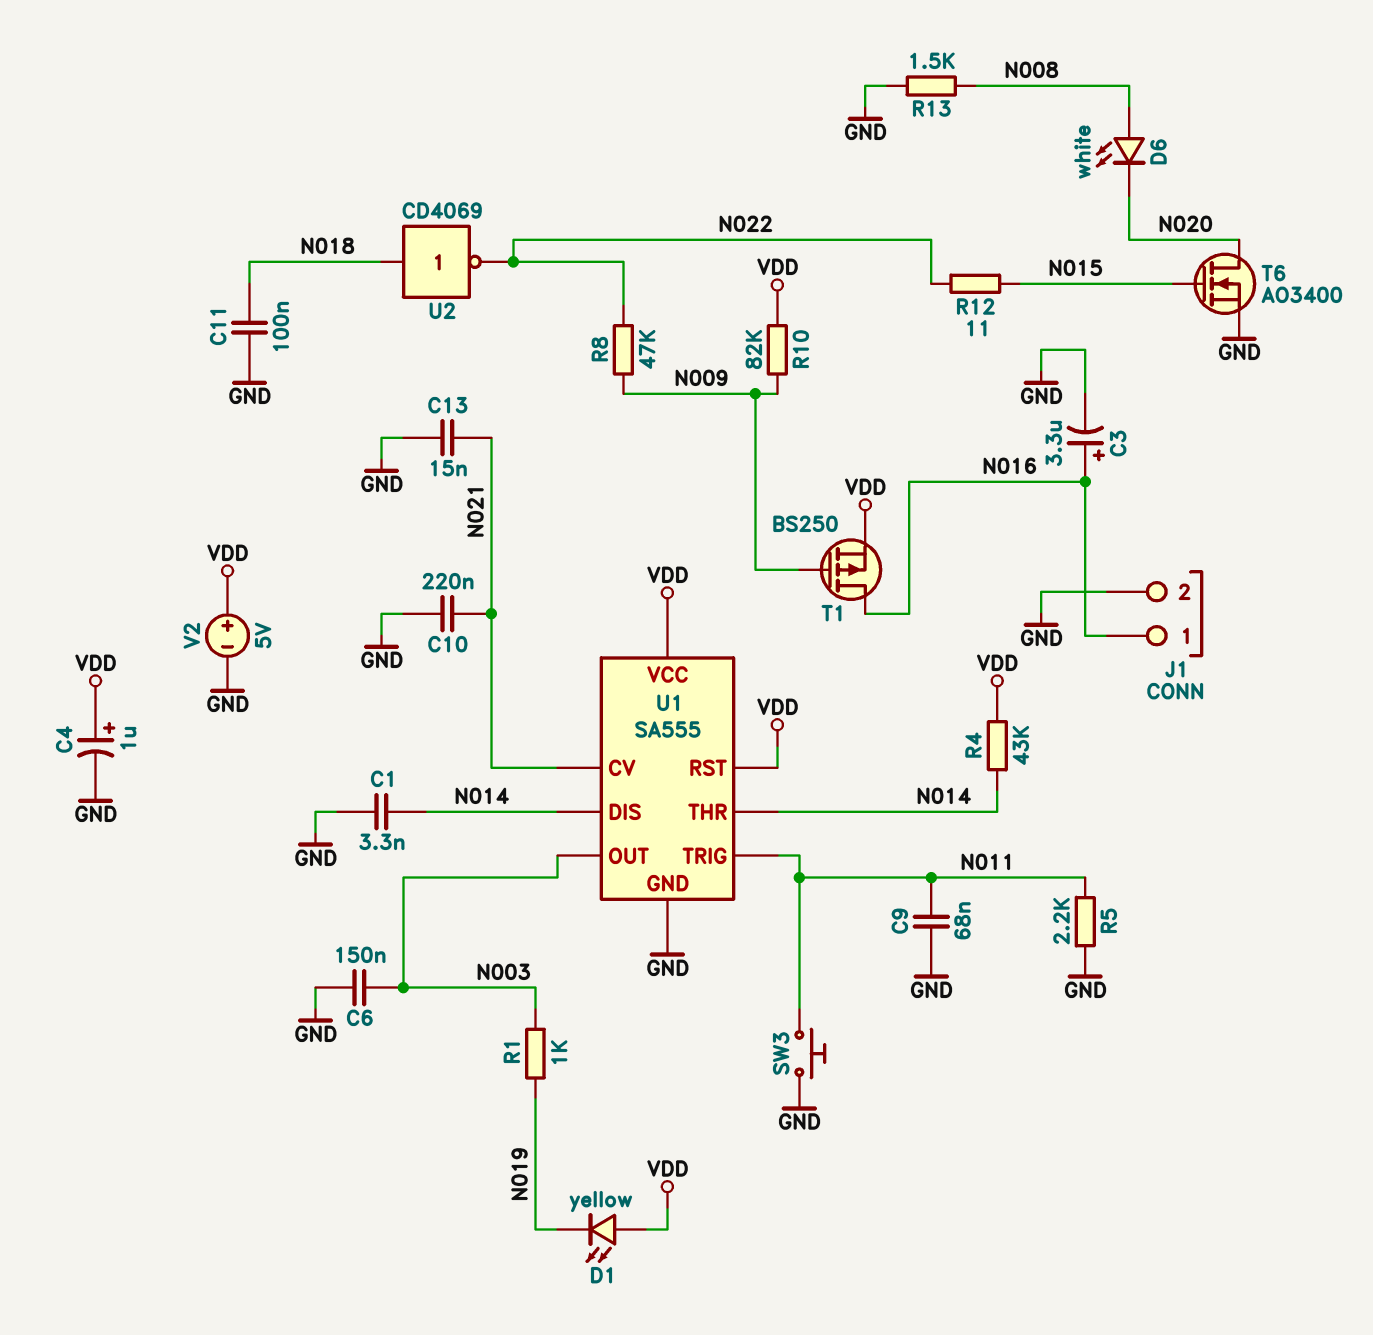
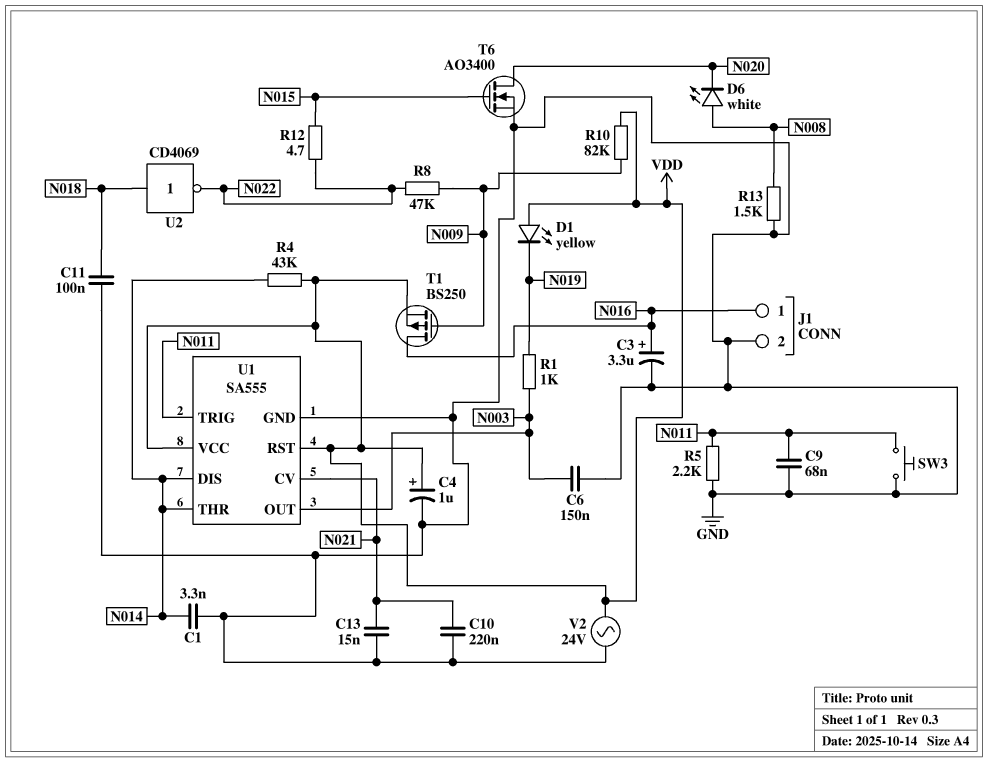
R12: 11 (N015, N022) -> 4.7 (N015, N022)
V2: 5V (plus VDD, minus GND) -> AC 24V (GND, VDD)

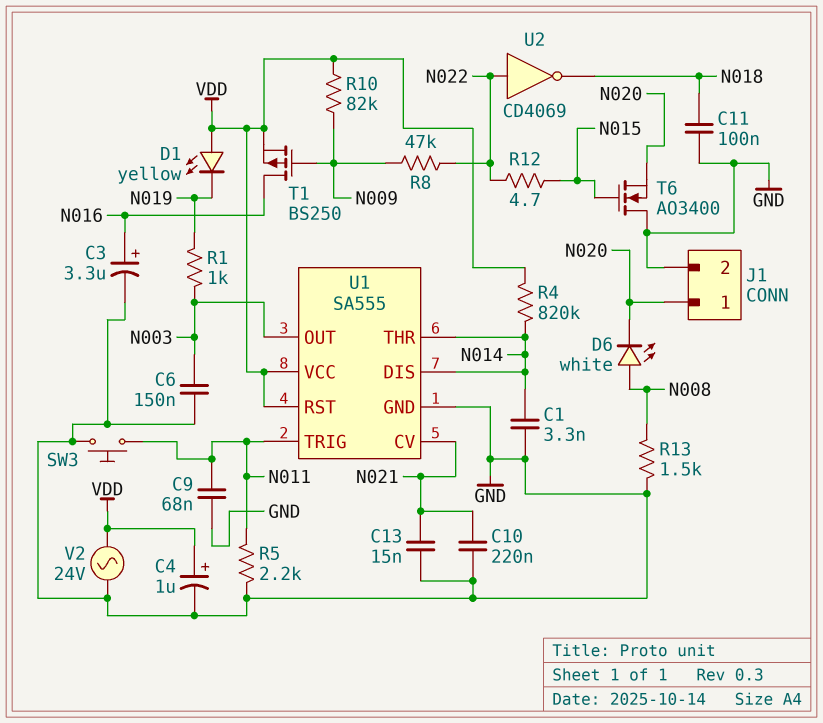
J1 pin 1: N016 -> N020
R4: 43k (N014, VDD) -> 820k (N014, VDD)
T6: NMOS AO3400 (G N015, D N020, S GND) -> NMOS AO3400 (G N015, D GND, S N020)
U2: NOT CD4069 (in N018, out N022) -> NOT CD4069 (in N022, out N018)

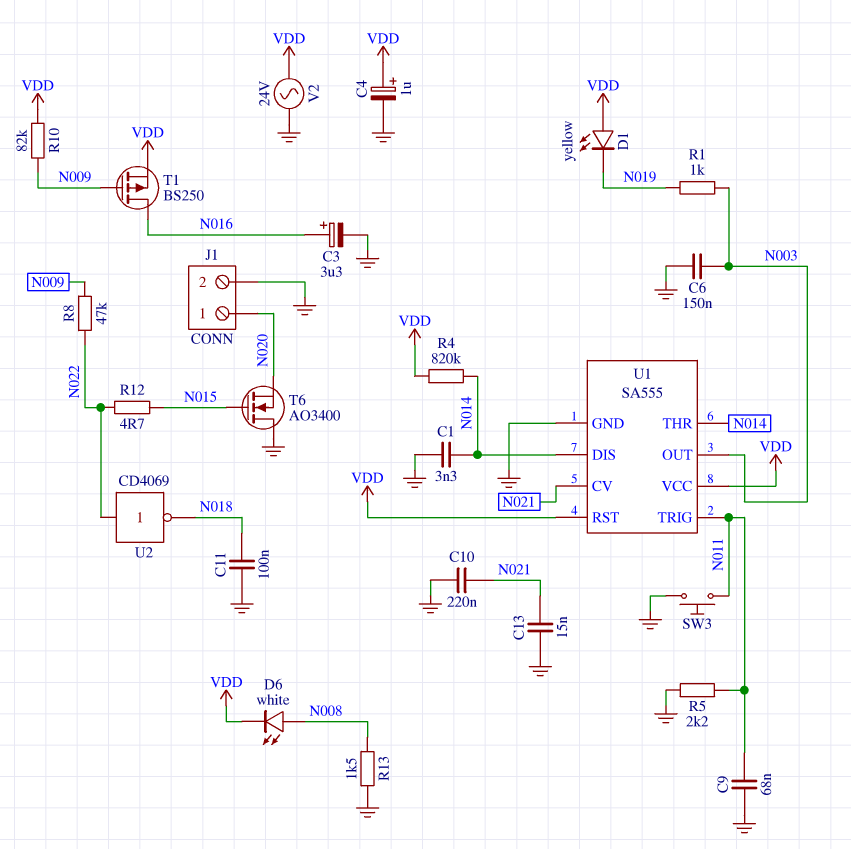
D6: LED white (A N008, K N020) -> LED white (A N008, K VDD)

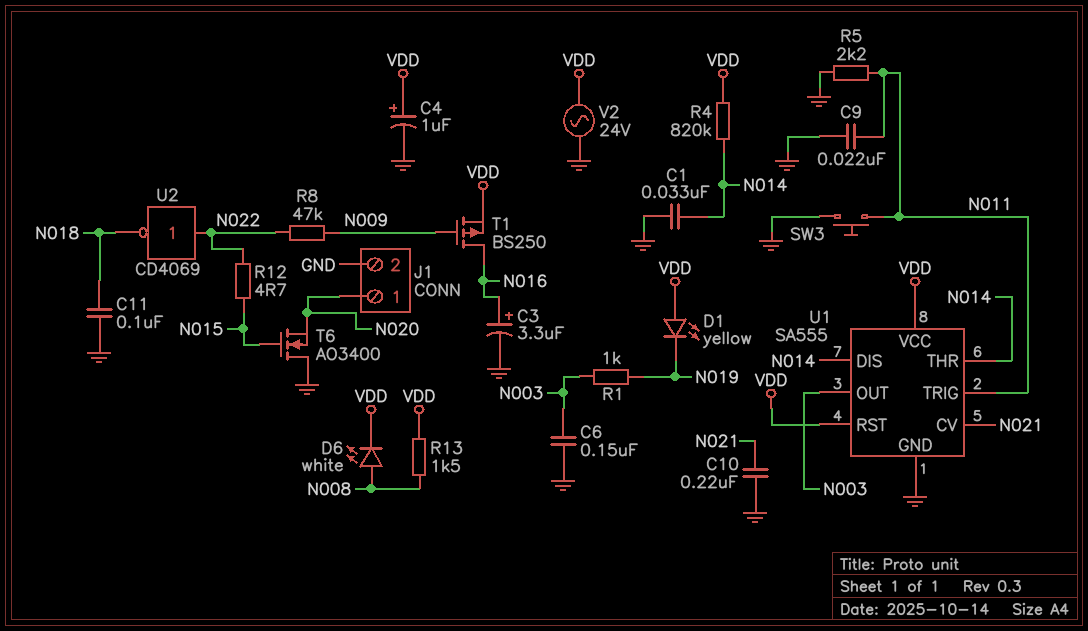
C1: 3.3nF (GND, N014) -> 33nF (GND, N014)
C9: 68nF (GND, N011) -> 22nF (GND, N011)
C13: 15nF (GND, N021) -> none
R10: 82k (N009, VDD) -> none
R13: 1.5k (GND, N008) -> 1.5k (N008, VDD)

